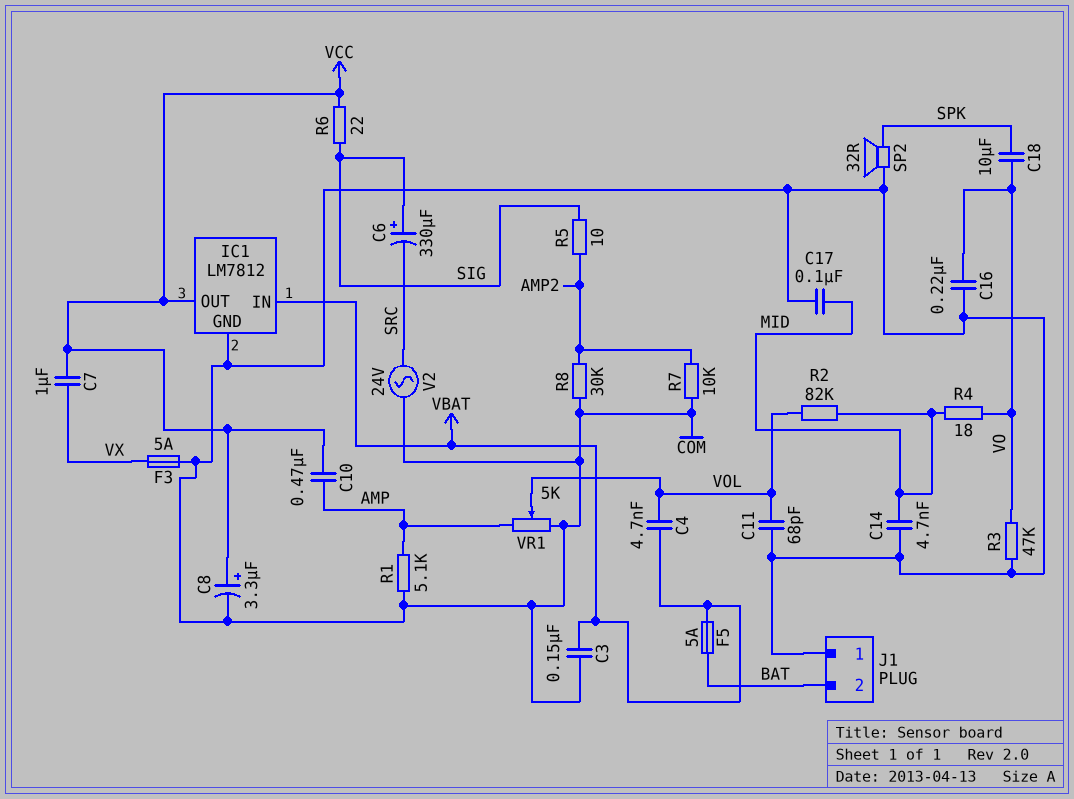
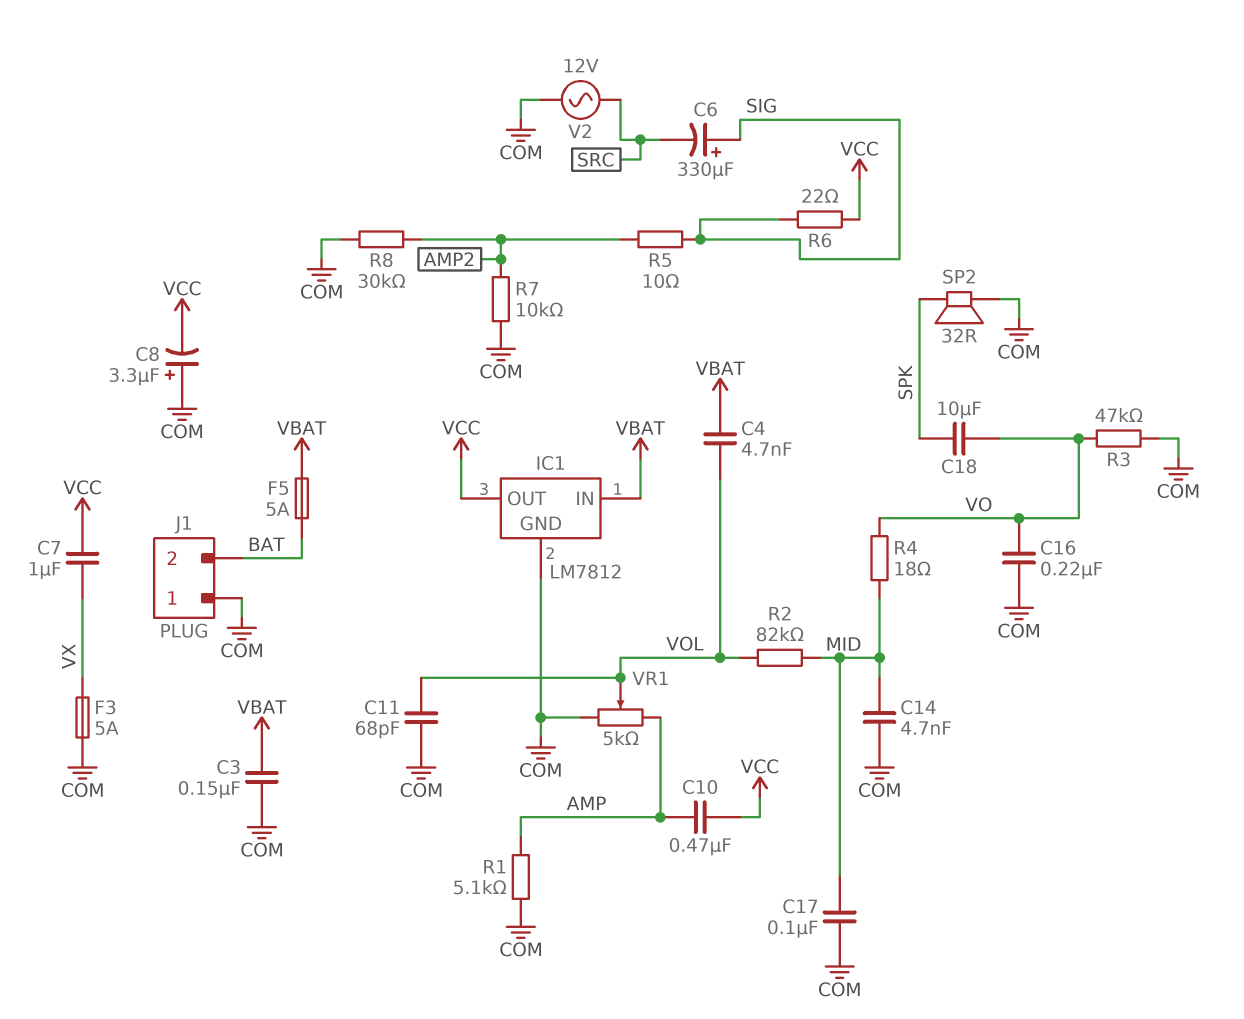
C8: 3.3uF (plus VCC, minus COM) -> 3.3uF (plus COM, minus VCC)
V2: AC 24V (COM, SRC) -> AC 12V (COM, SRC)

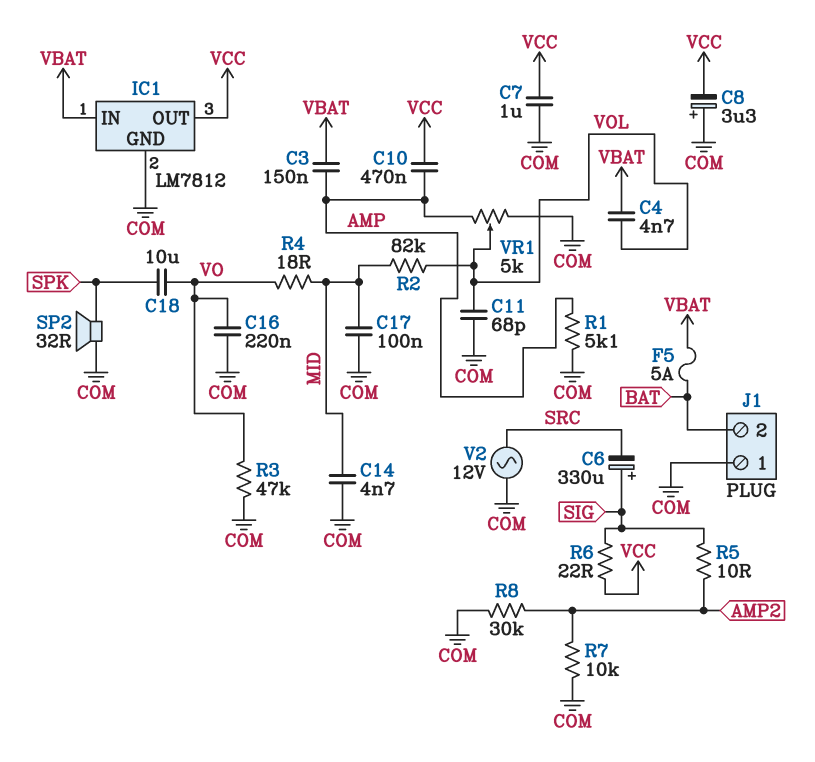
C3: 150nF (COM, VBAT) -> 150nF (AMP, VBAT)
C7: 1uF (VCC, VX) -> 1uF (COM, VCC)
F3: 5A (COM, VX) -> none

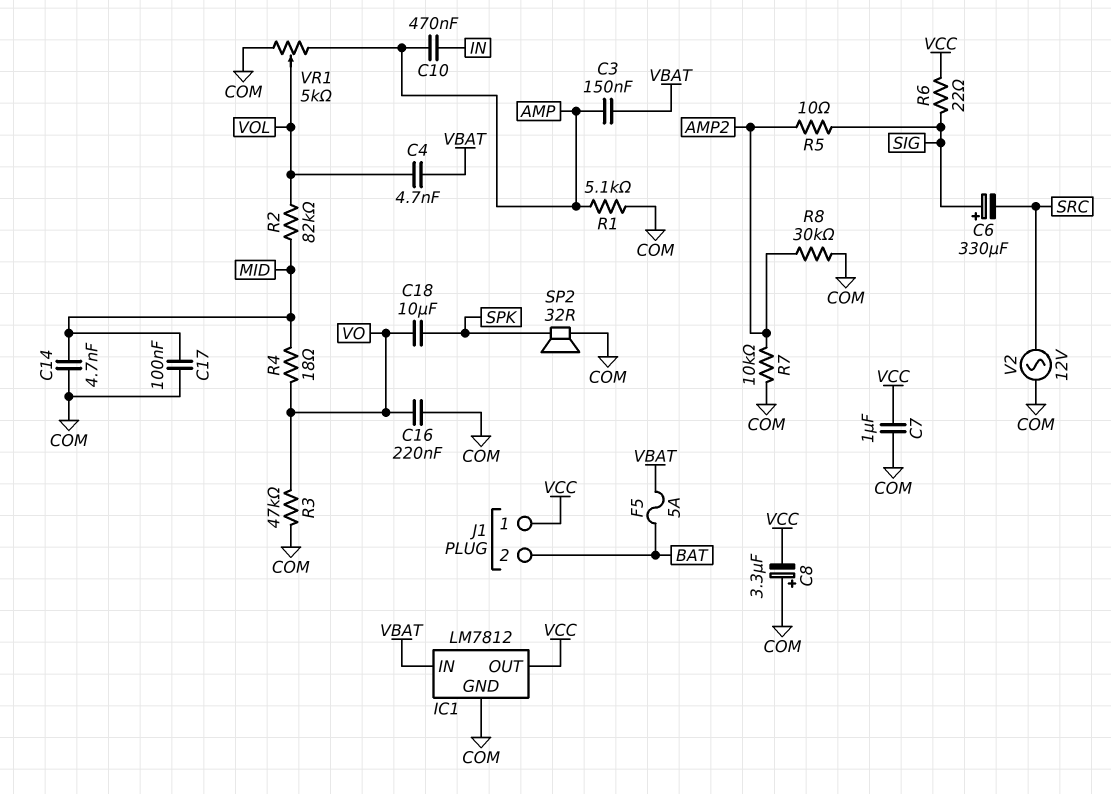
C10: 470nF (AMP, VCC) -> 470nF (AMP, IN)
C11: 68pF (COM, VOL) -> none
J1 pin 1: COM -> VCC

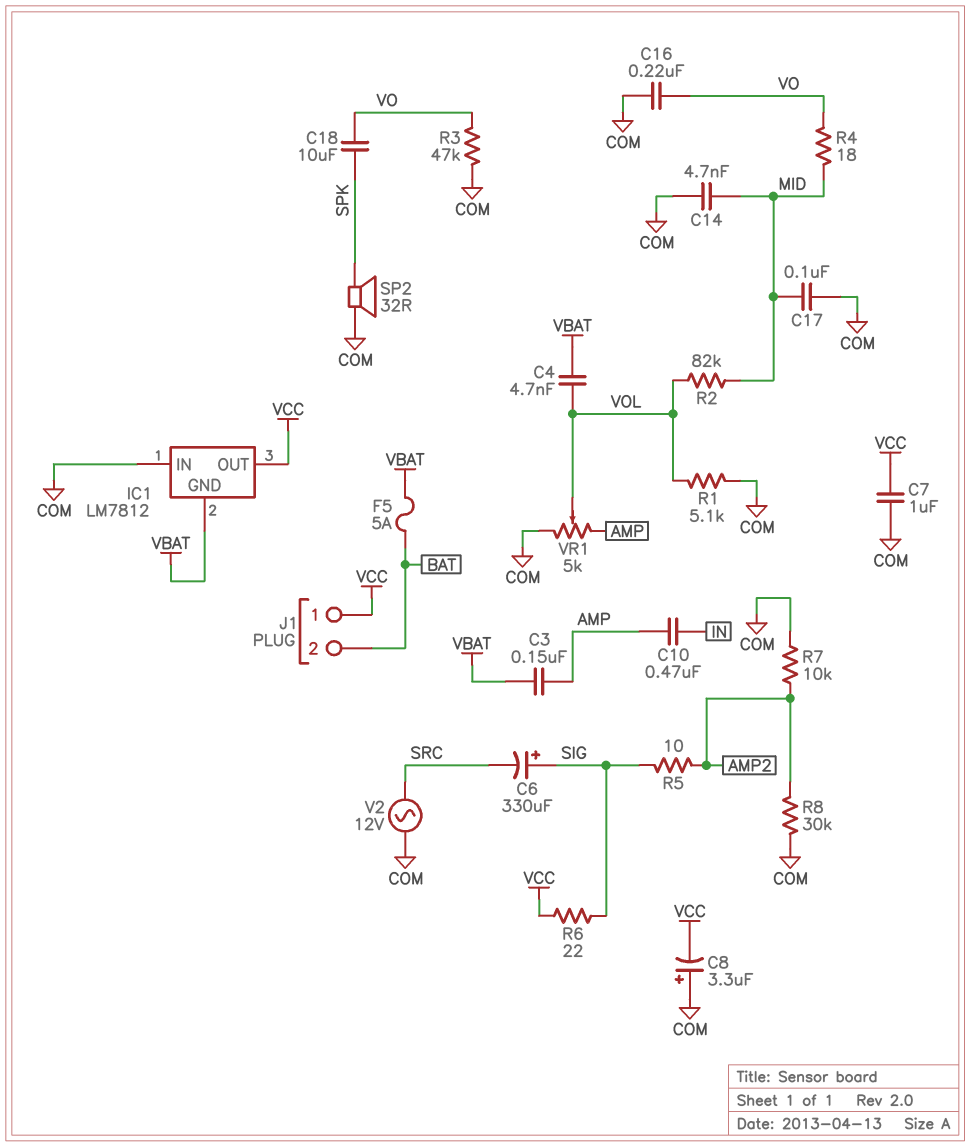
IC1 pin GND: COM -> VBAT
IC1 pin IN: VBAT -> COM
R1: 5.1k (AMP, COM) -> 5.1k (COM, VOL)

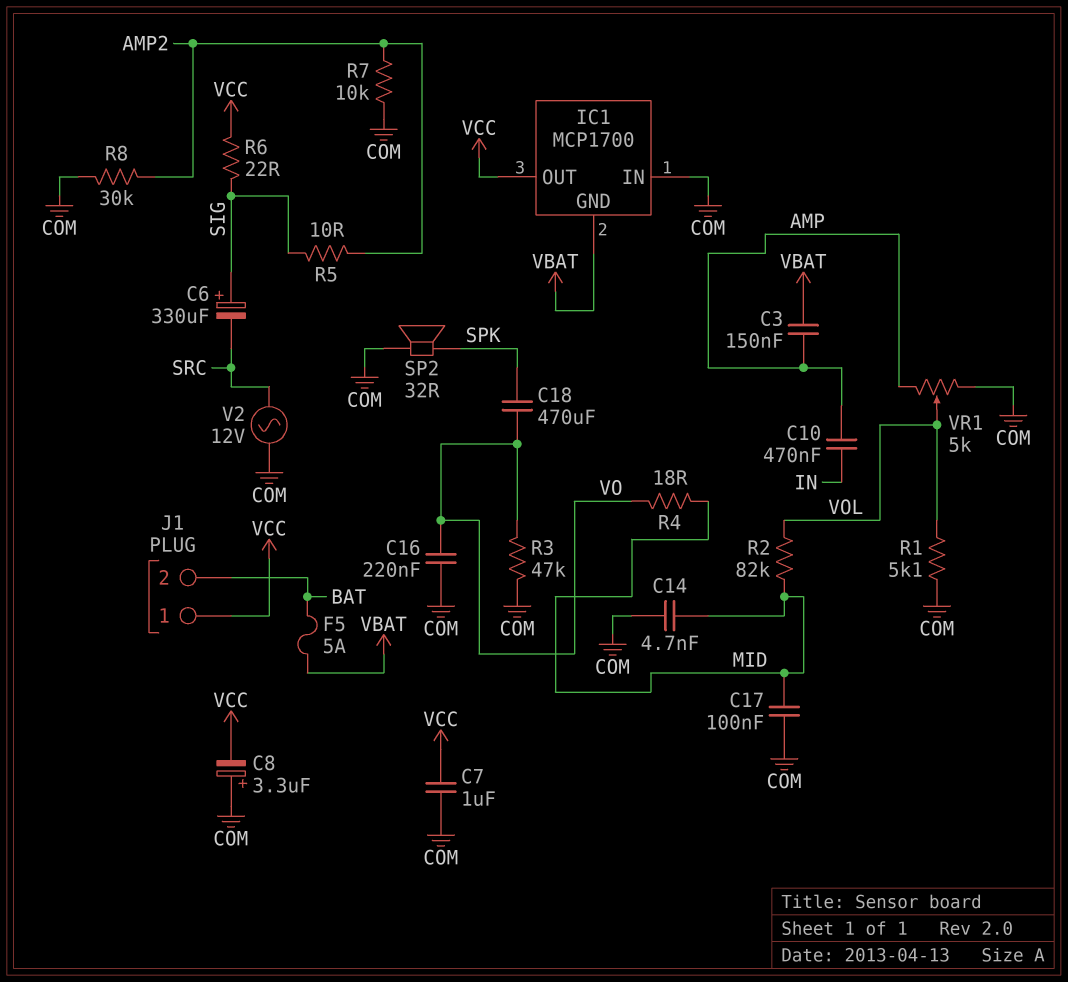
C4: 4.7nF (VBAT, VOL) -> none
C18: 10uF (SPK, VO) -> 470uF (SPK, VO)
IC1: LM7812 -> MCP1700

